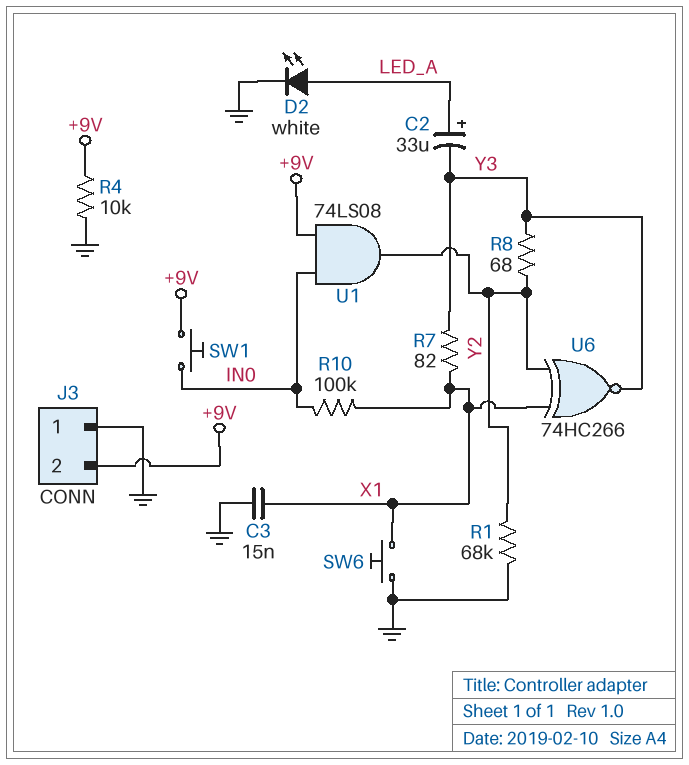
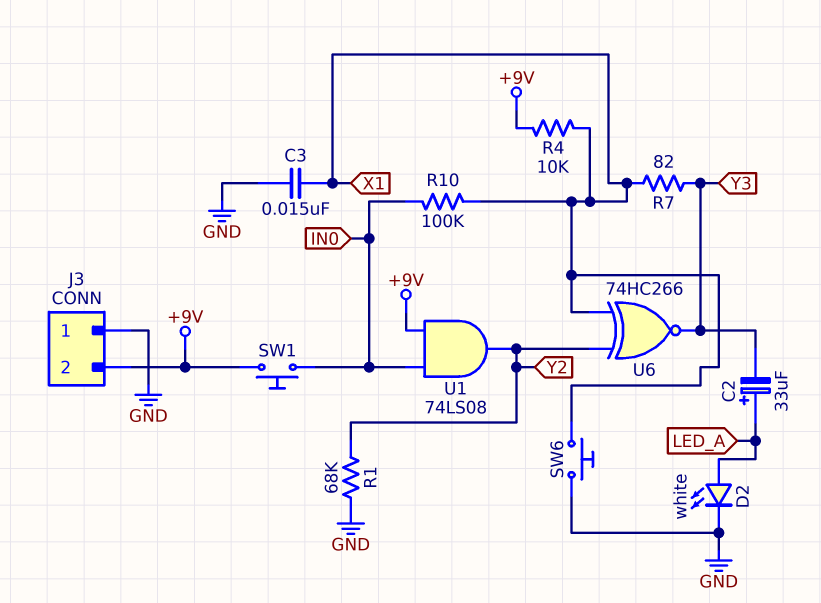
R4: 10k (+9V, GND) -> 10k (+9V, X1)
R8: 68 (Y2, Y3) -> none

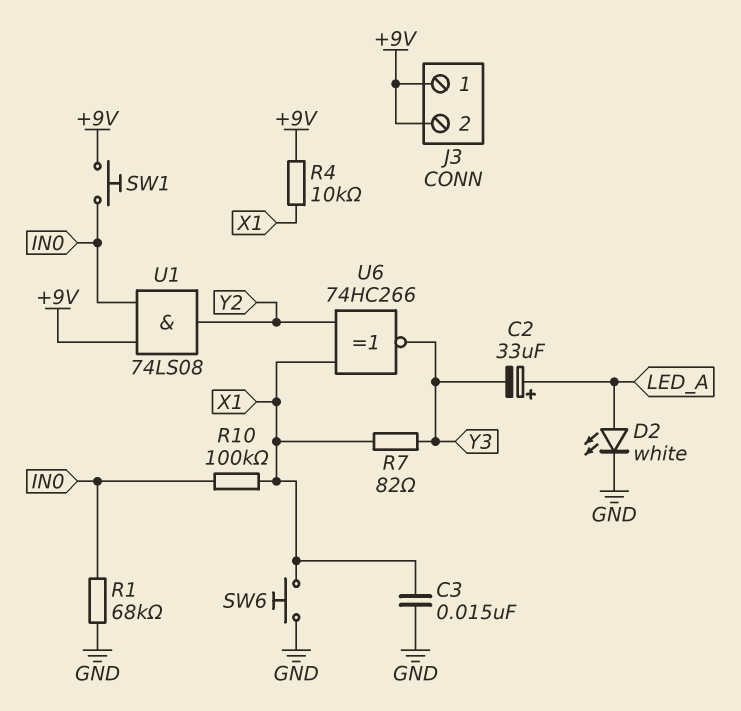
J3 pin 1: GND -> +9V
R1: 68k (GND, Y2) -> 68k (GND, IN0)

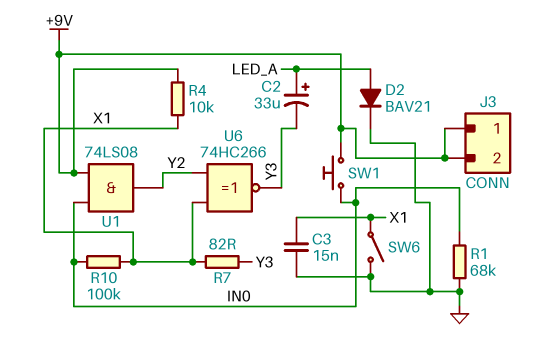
D2: LED white (A LED_A, K GND) -> diode BAV21 (A LED_A, K GND)
SW6: button (GND, X1) -> switch (GND, X1)

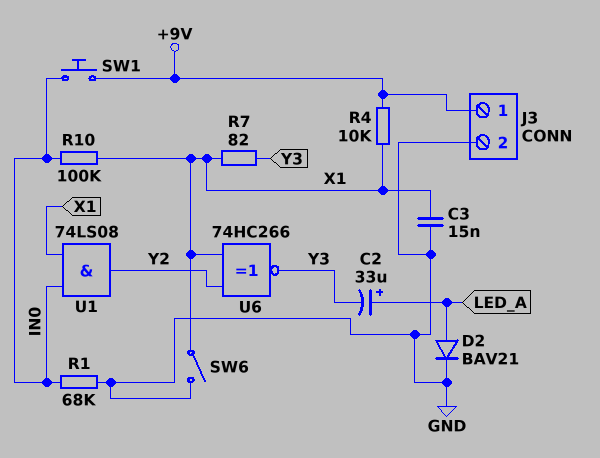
J3 pin 2: +9V -> GND
U1: AND 74LS08 (in +9V, in IN0, out Y2) -> AND 74LS08 (in IN0, in X1, out Y2)

